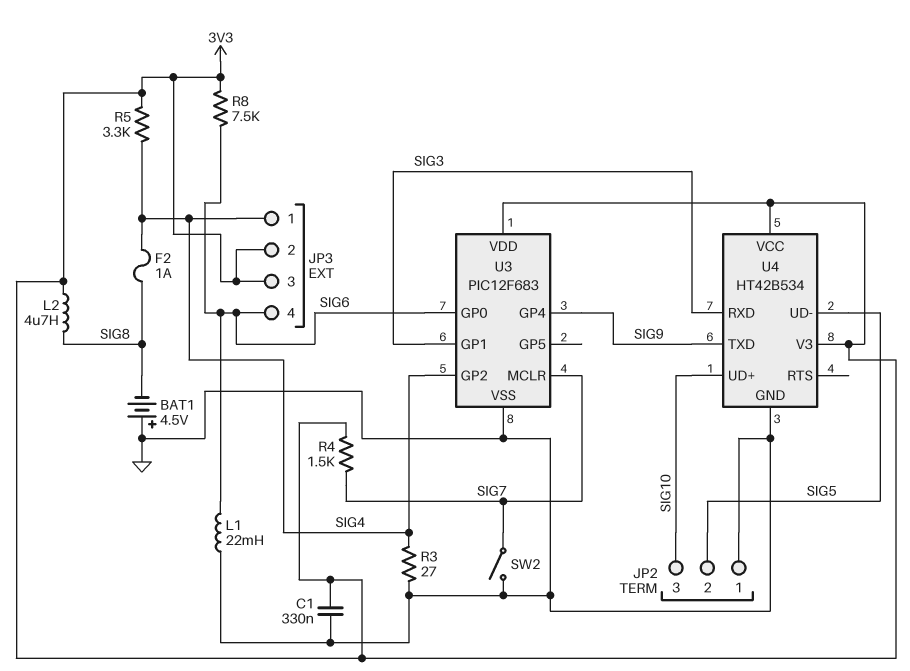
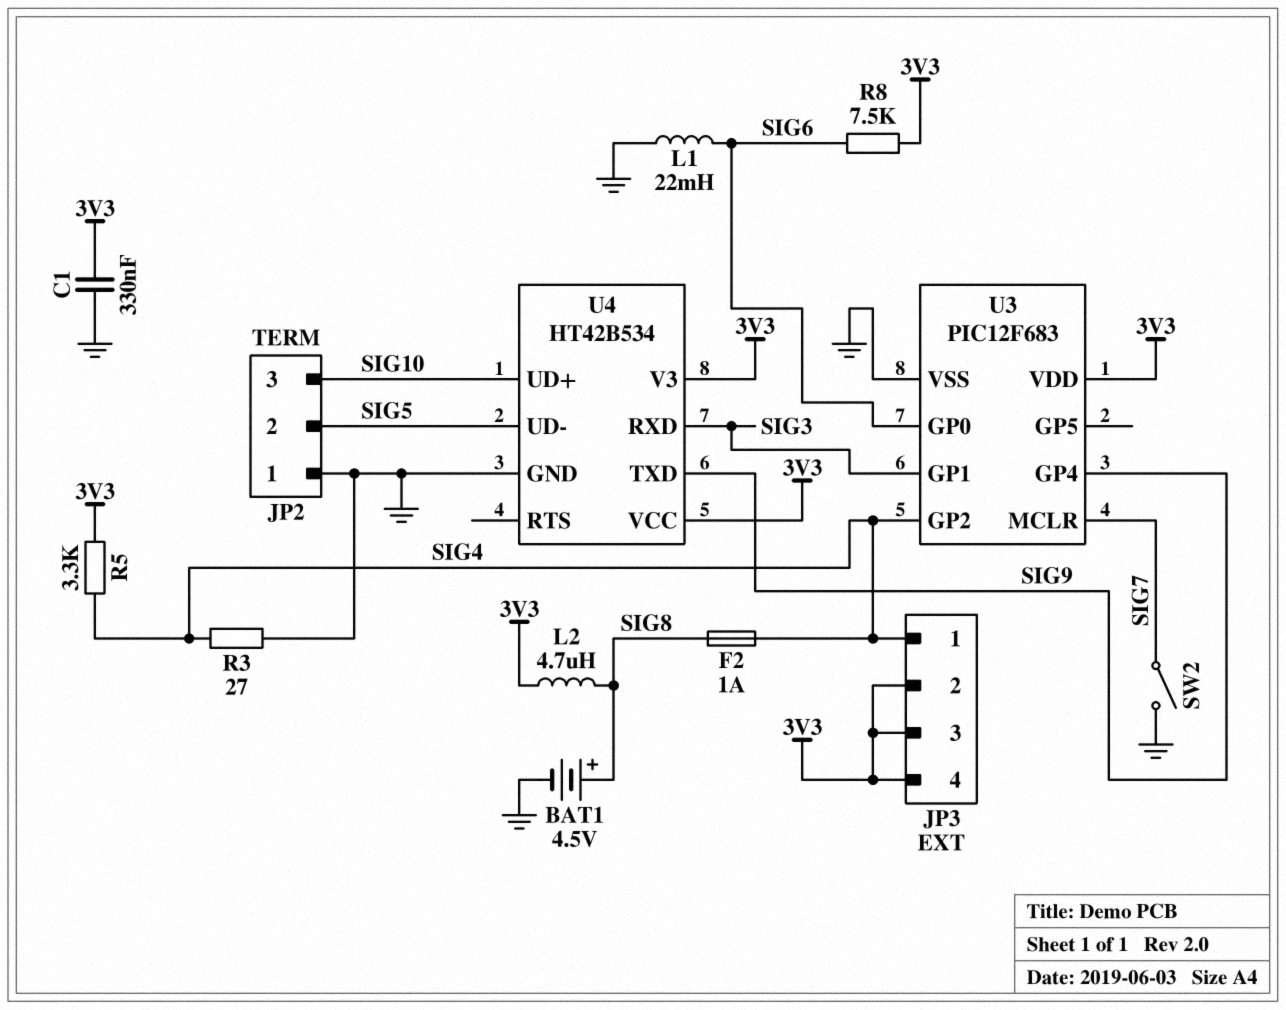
BAT1: 4.5V (plus GND, minus SIG8) -> 4.5V (plus SIG8, minus GND)
JP3 pin 4: SIG6 -> 3V3
R4: 1.5k (3V3, SIG7) -> none

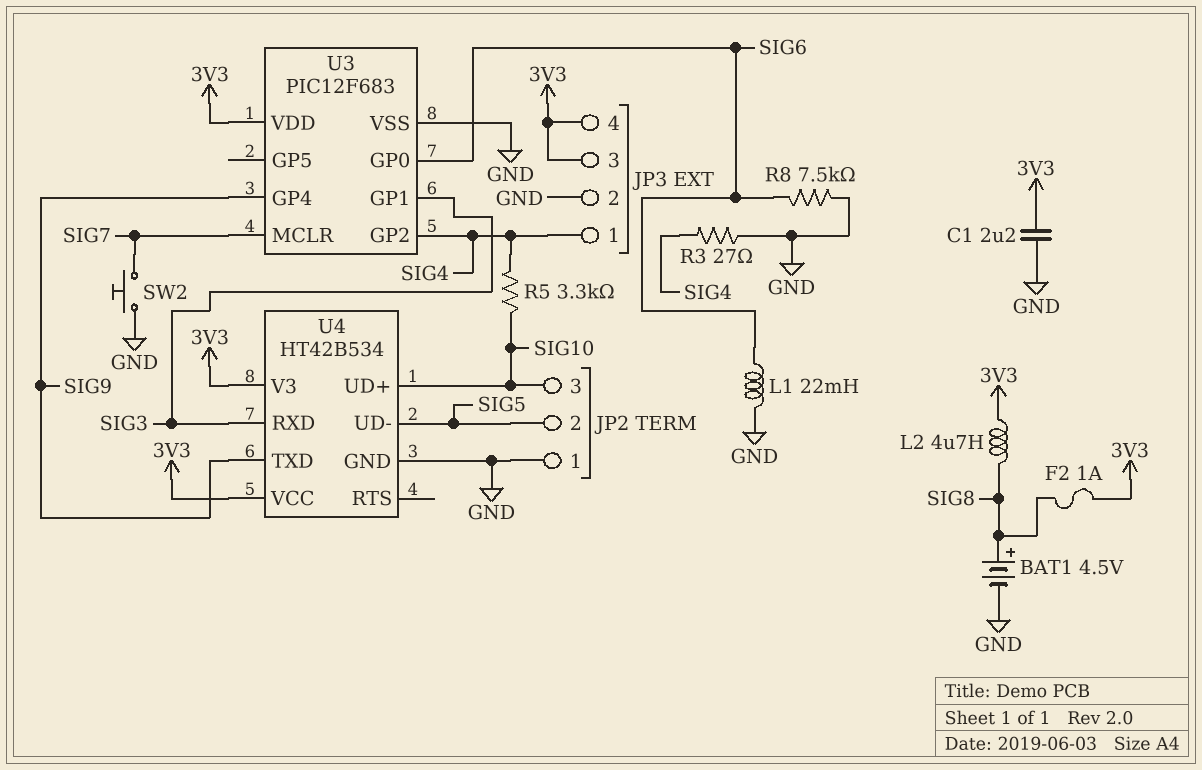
C1: 330nF (3V3, GND) -> 2.2uF (3V3, GND)
F2: 1A (SIG4, SIG8) -> 1A (3V3, SIG8)
JP3 pin 2: 3V3 -> GND
R5: 3.3k (3V3, SIG4) -> 3.3k (SIG4, SIG10)
R8: 7.5k (3V3, SIG6) -> 7.5k (GND, SIG6)
SW2: switch (GND, SIG7) -> button (GND, SIG7)

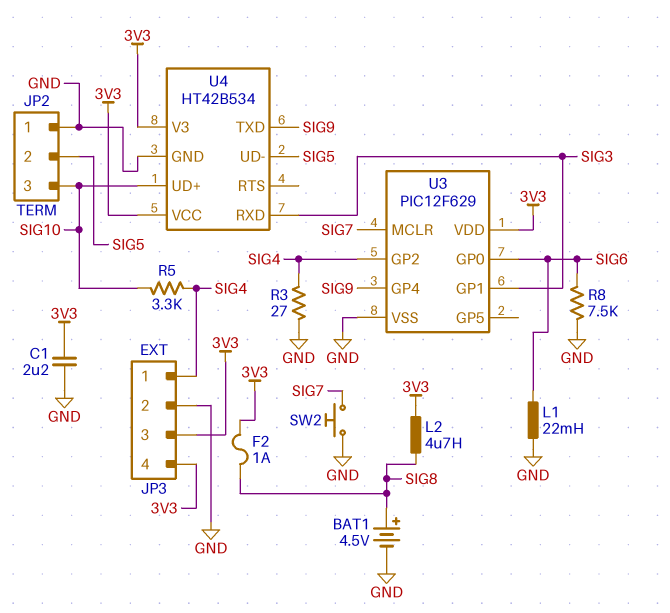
U3: PIC12F683 -> PIC12F629

